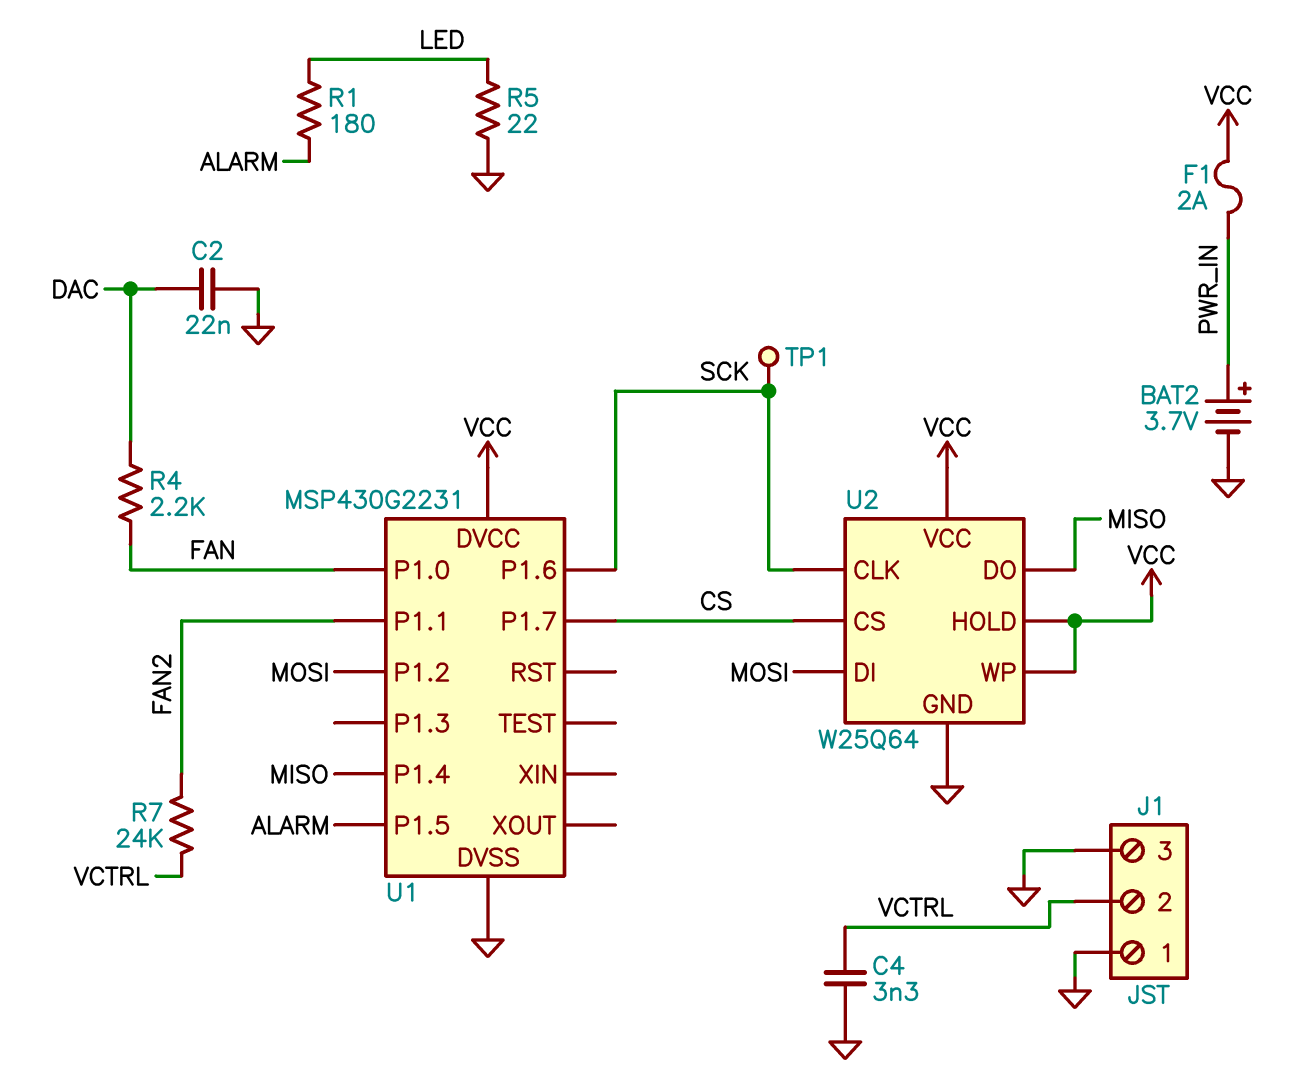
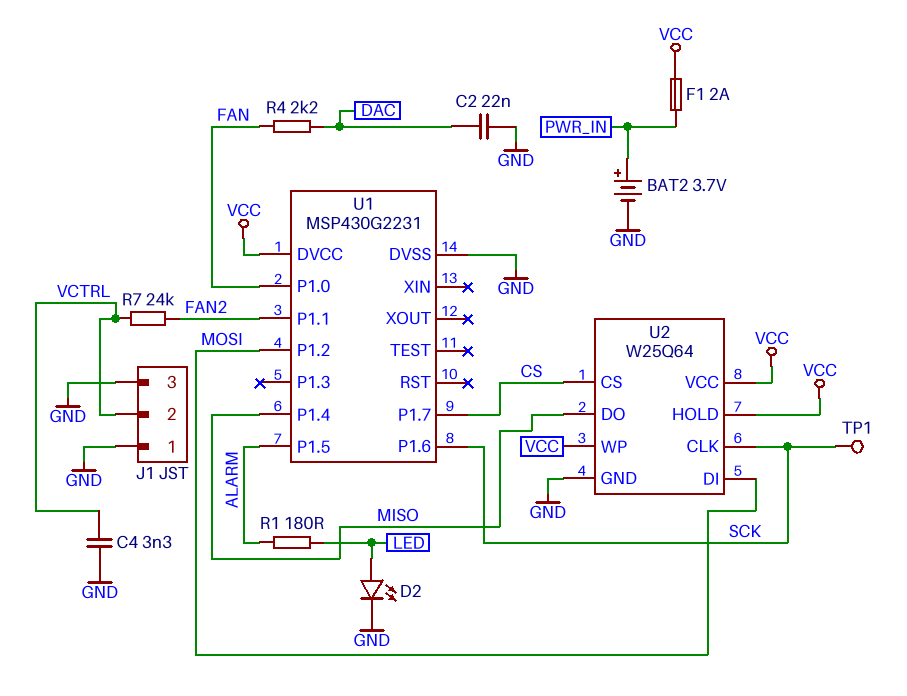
D2: none -> LED (A LED, K GND)
R5: 22 (GND, LED) -> none

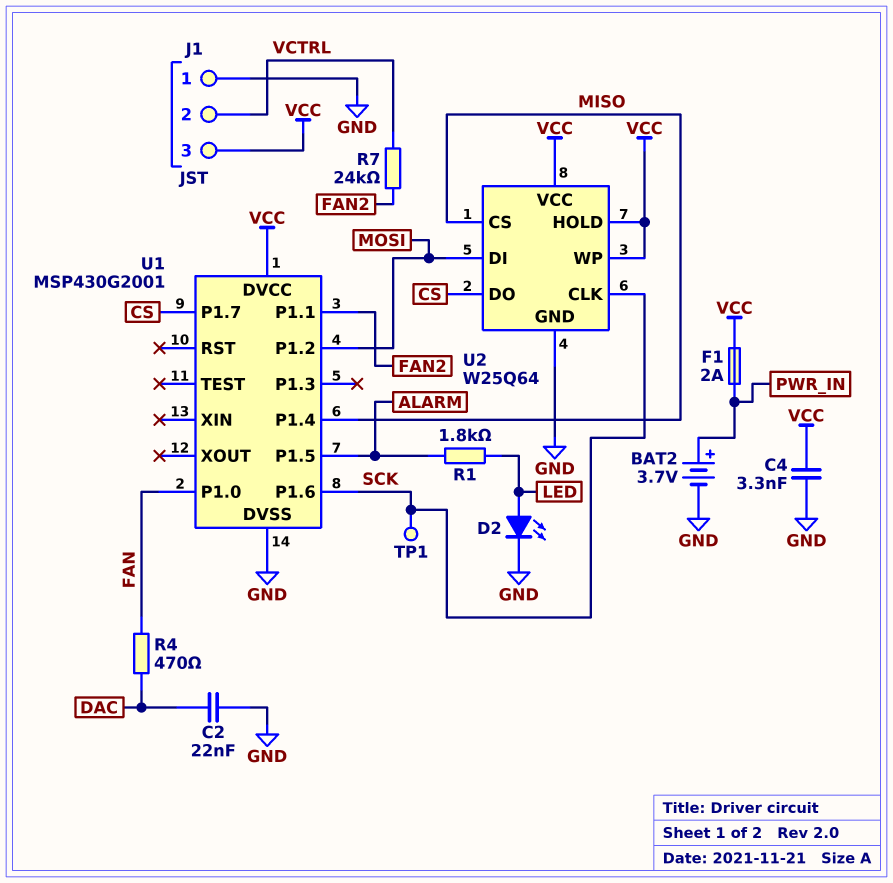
C4: 3.3nF (GND, VCTRL) -> 3.3nF (GND, VCC)
J1 pin 3: GND -> VCC
R1: 180 (ALARM, LED) -> 1.8k (ALARM, LED)
R4: 2.2k (DAC, FAN) -> 470 (DAC, FAN)
U1: MSP430G2231 -> MSP430G2001
U2 pin CS: CS -> MISO
U2 pin DO: MISO -> CS

